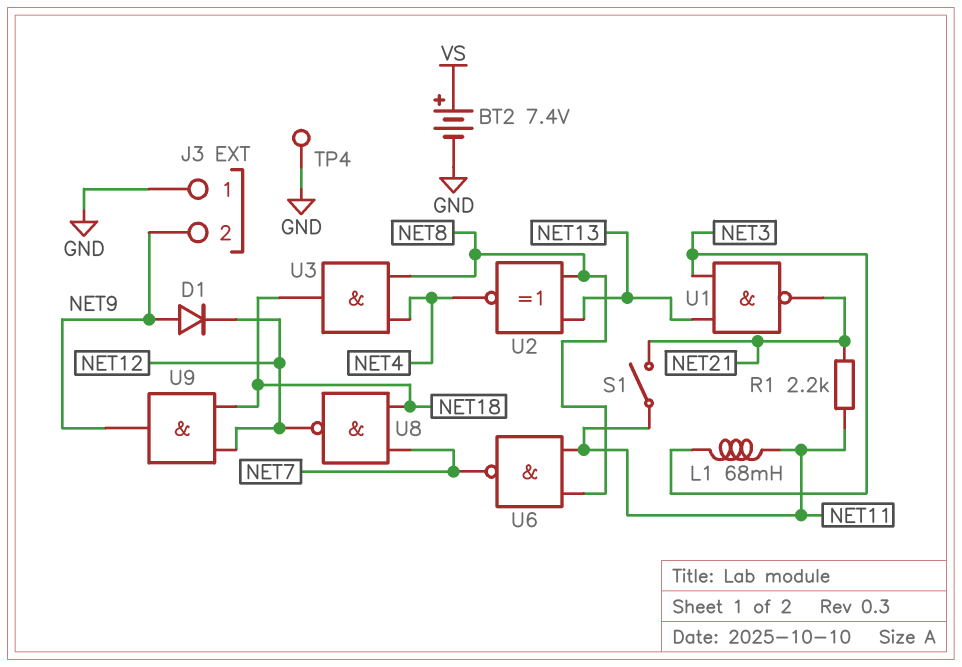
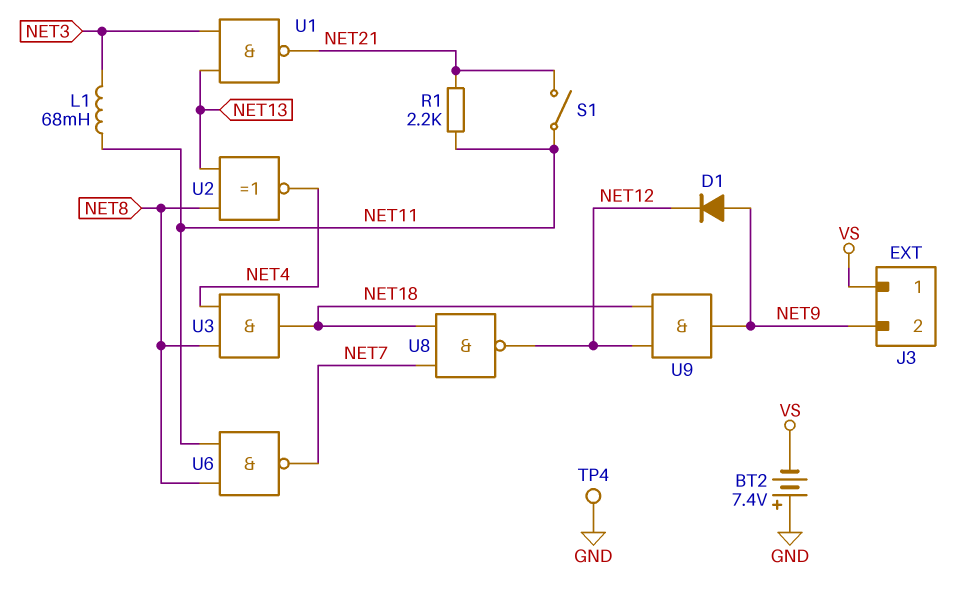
BT2: 7.4V (plus VS, minus GND) -> 7.4V (plus GND, minus VS)
J3 pin 1: GND -> VS

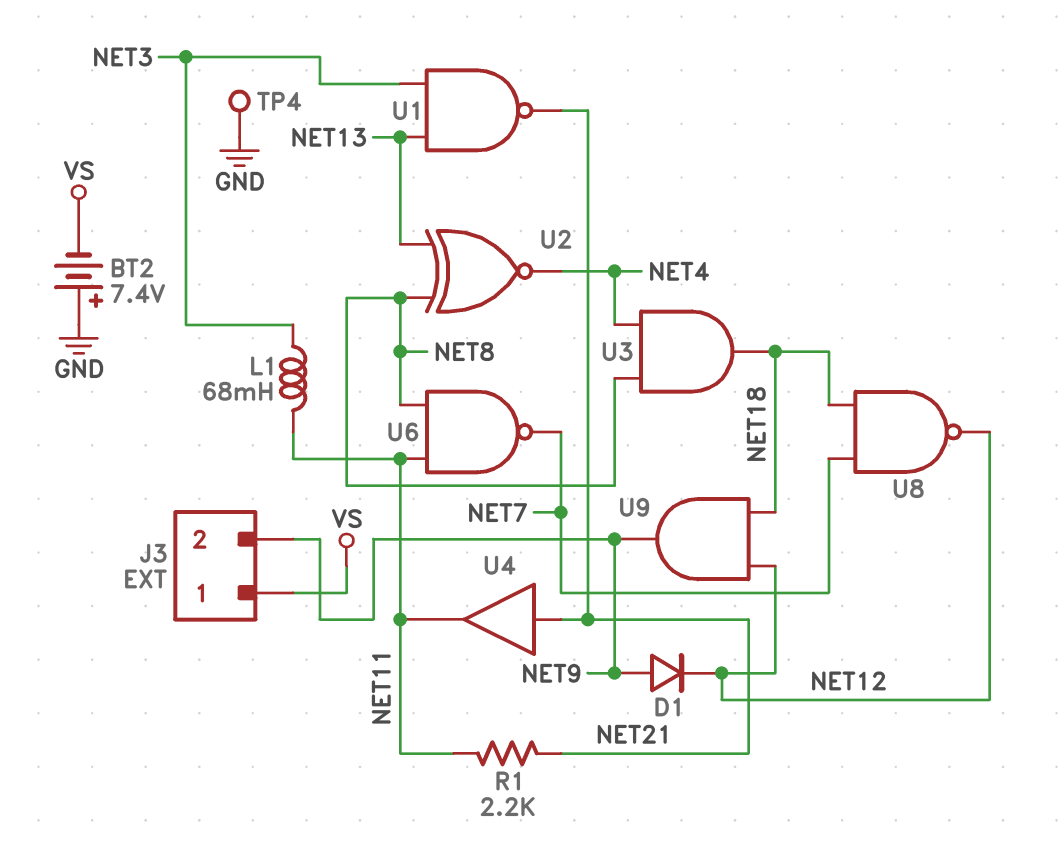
S1: switch (NET11, NET21) -> none
U4: none -> buffer (in NET21, out NET11)

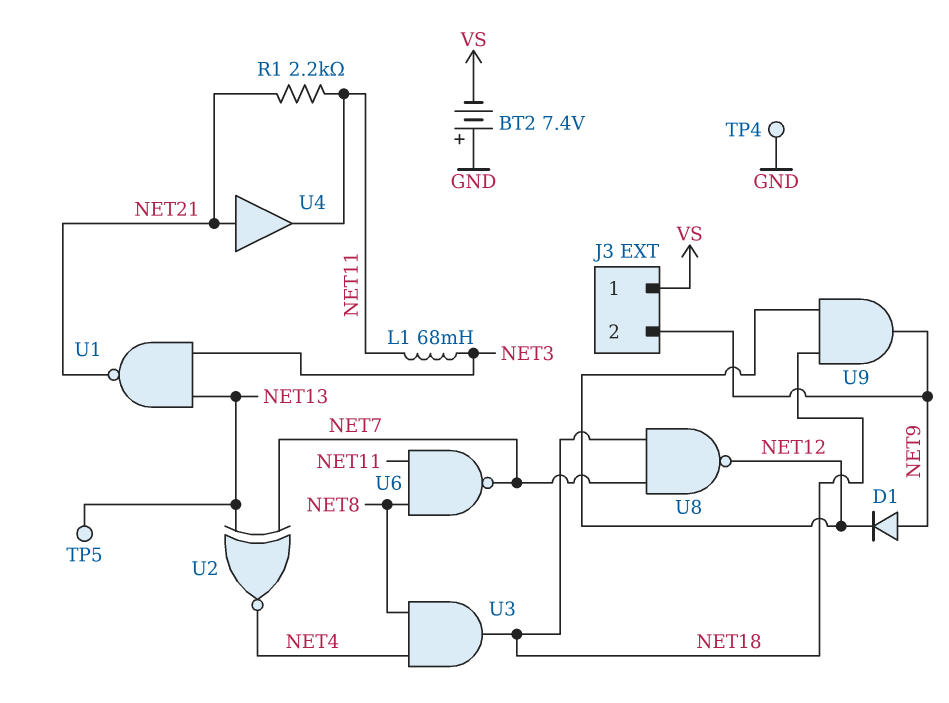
TP5: none -> test point (NET13)
U2: XNOR (in NET8, in NET13, out NET4) -> XNOR (in NET7, in NET13, out NET4)

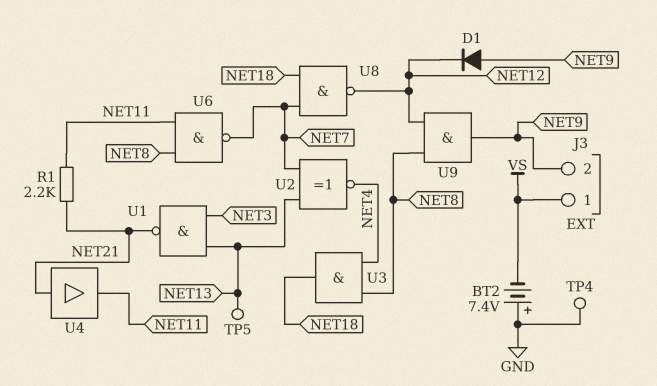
L1: 68mH (NET3, NET11) -> none
U9: AND (in NET12, in NET18, out NET9) -> AND (in NET8, in NET12, out NET9)

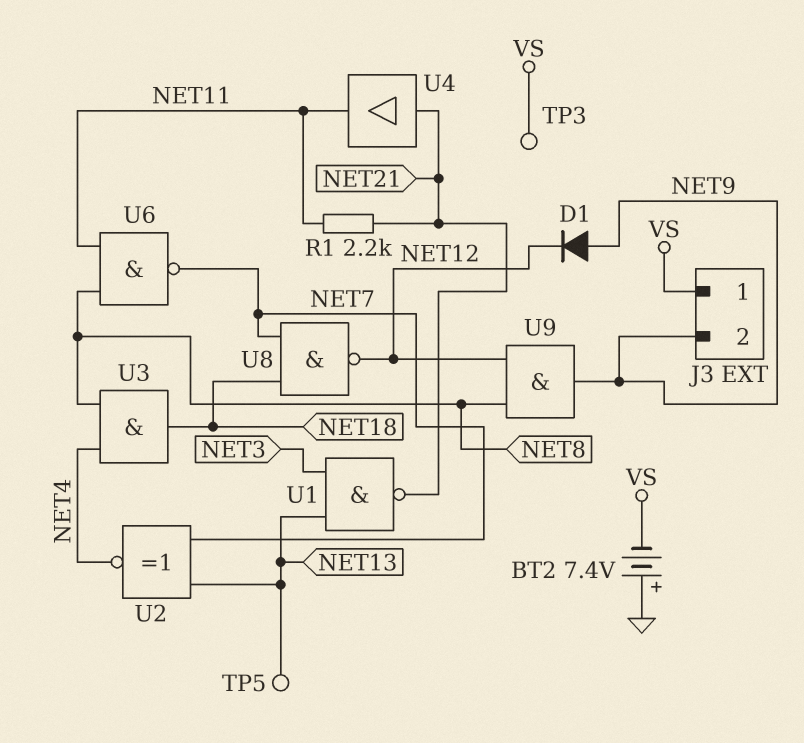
TP3: none -> test point (VS)
TP4: test point (GND) -> none

